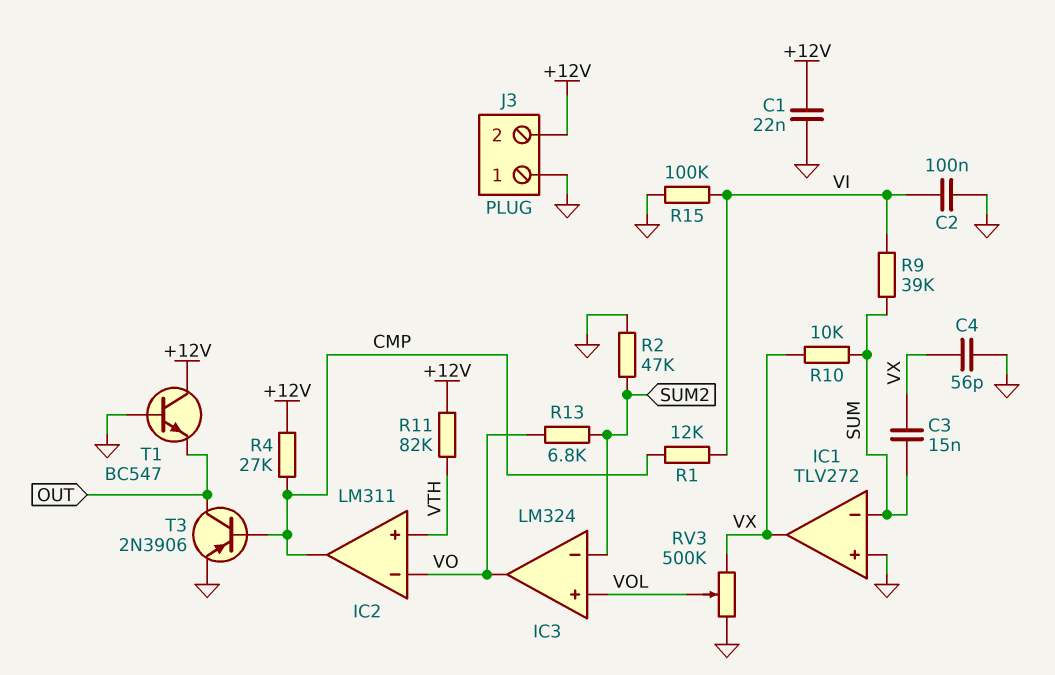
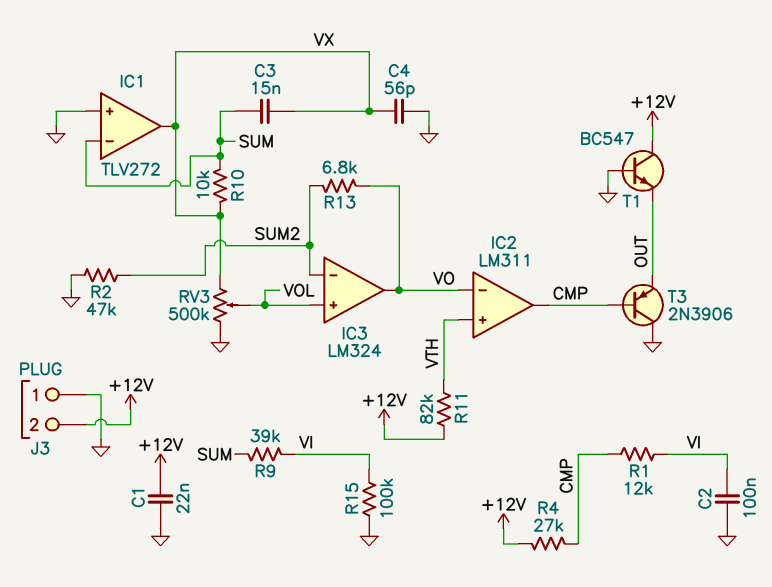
T3: PNP 2N3906 (B CMP, C OUT, E GND) -> PNP 2N3906 (B CMP, C GND, E OUT)

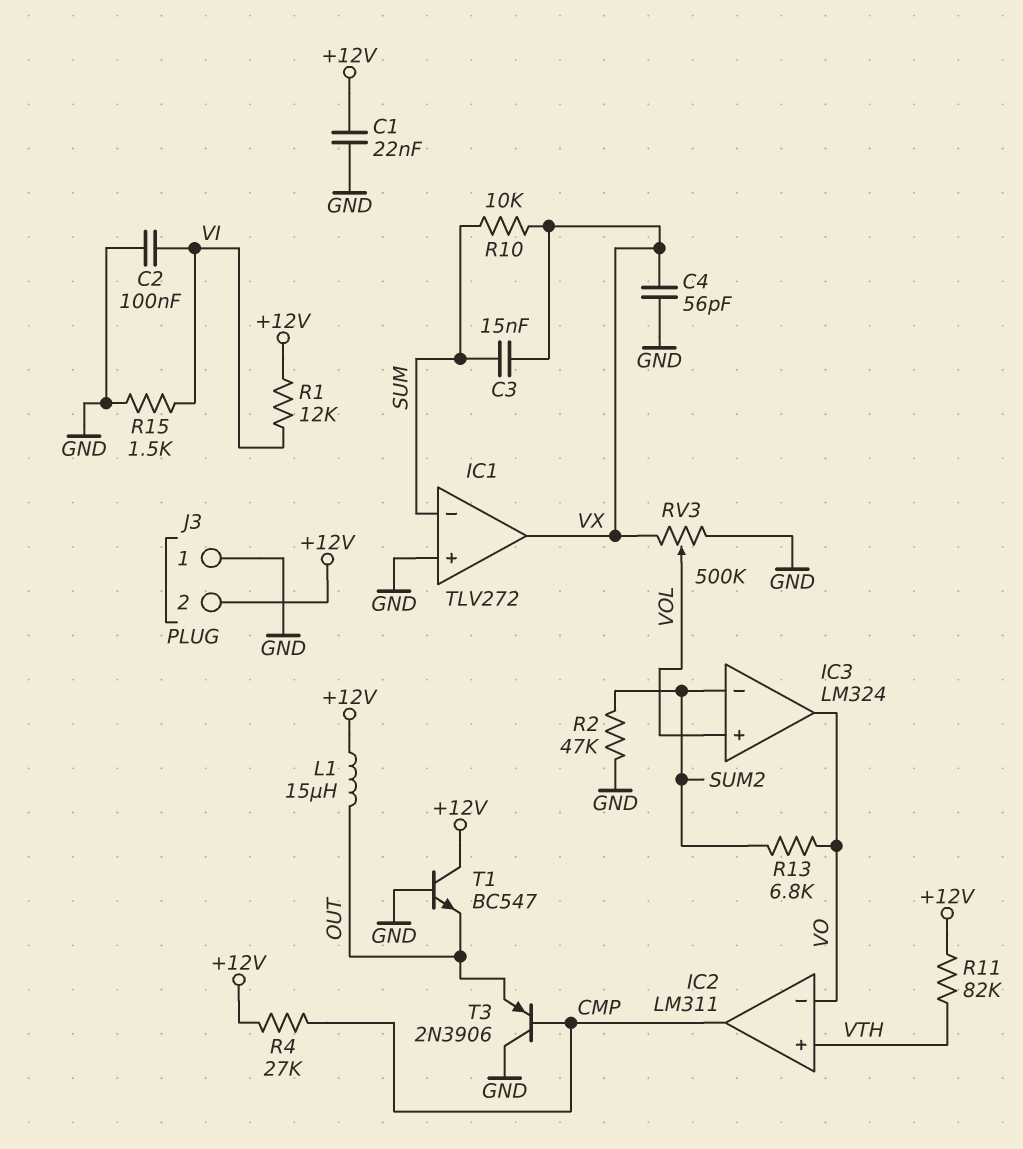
L1: none -> 15uH (+12V, OUT)
R1: 12k (CMP, VI) -> 12k (+12V, VI)
R9: 39k (SUM, VI) -> none
R15: 100k (GND, VI) -> 1.5k (GND, VI)

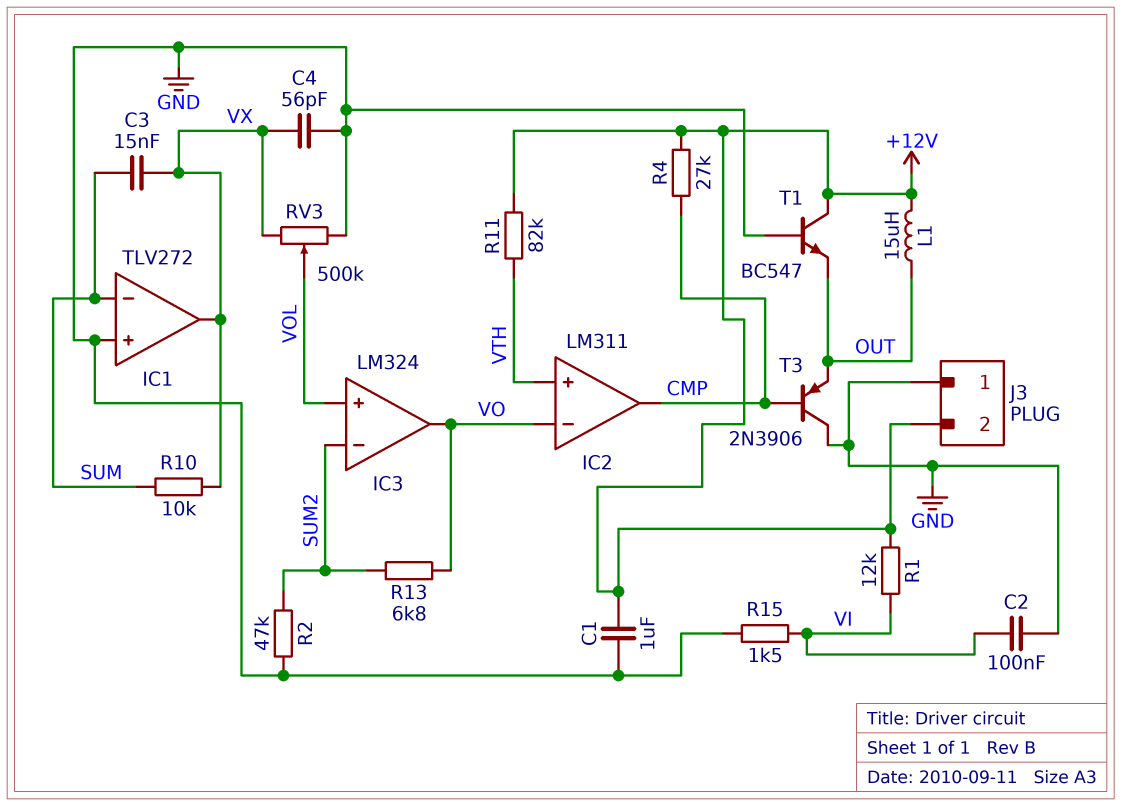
C1: 22nF (+12V, GND) -> 1uF (+12V, GND)

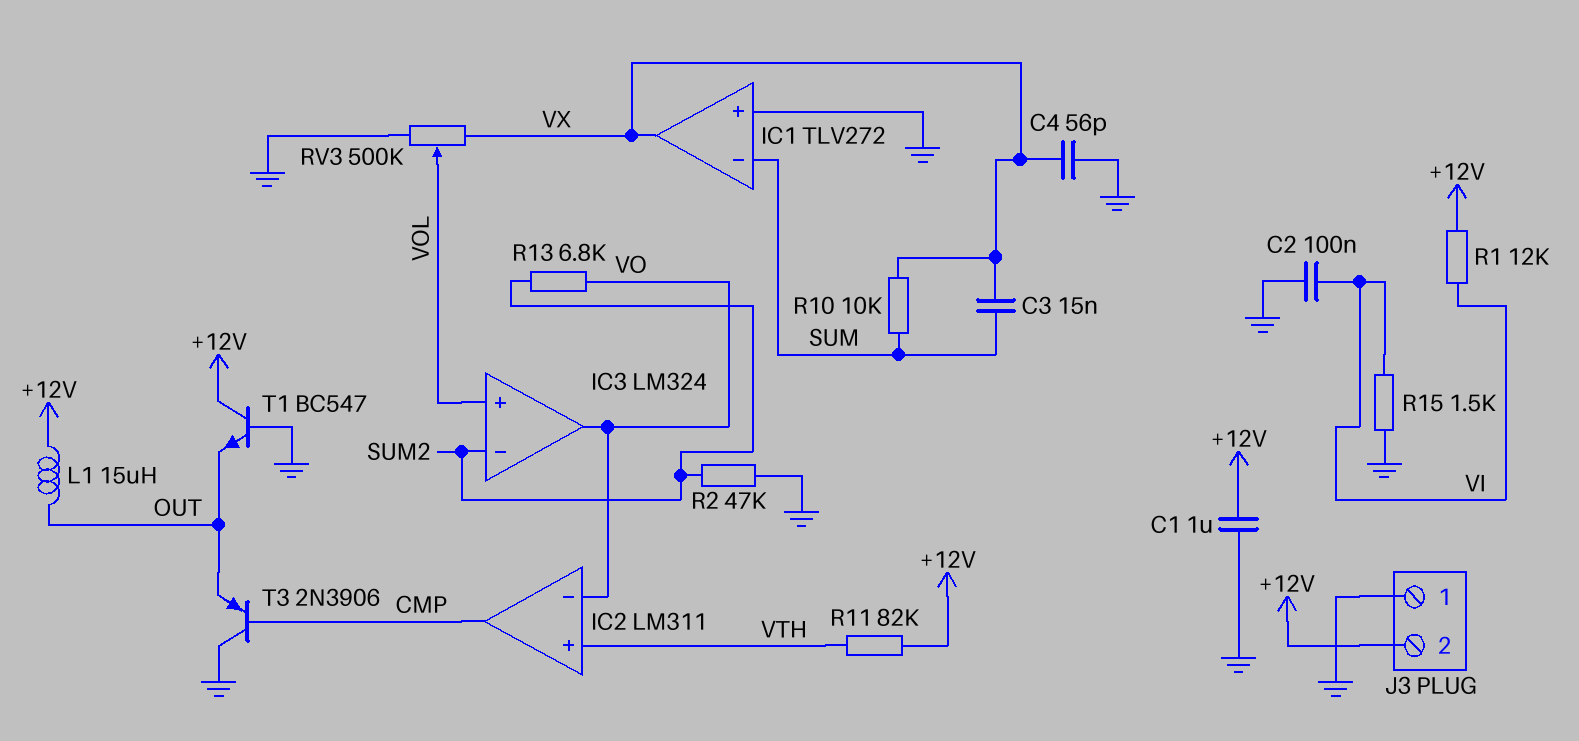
R4: 27k (+12V, CMP) -> none

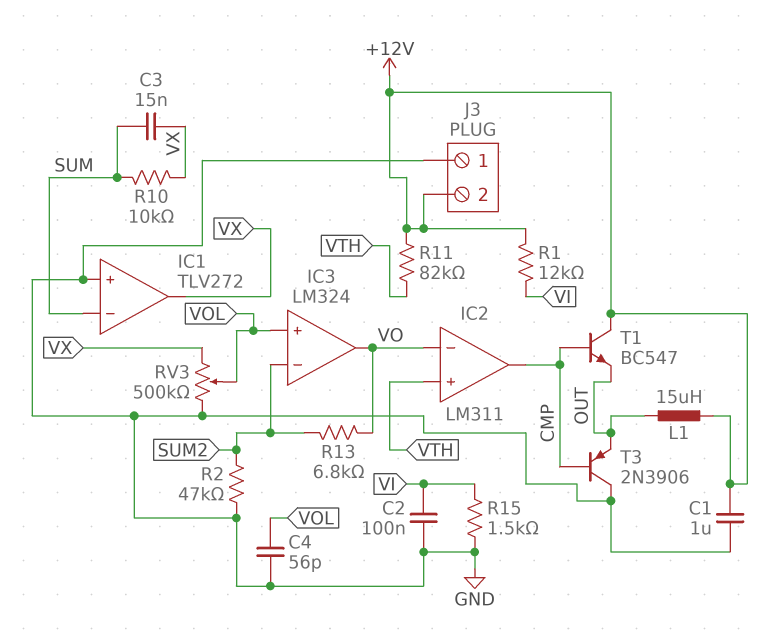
C4: 56pF (GND, VX) -> 56pF (GND, VOL)
T1: NPN BC547 (B GND, C +12V, E OUT) -> NPN BC547 (B CMP, C +12V, E OUT)

